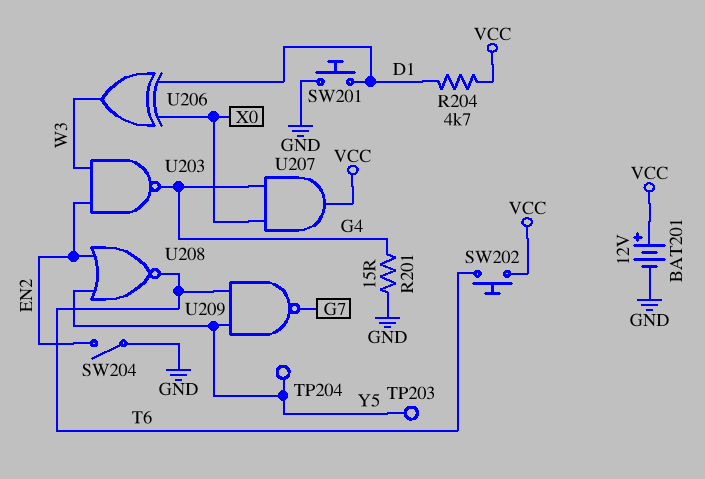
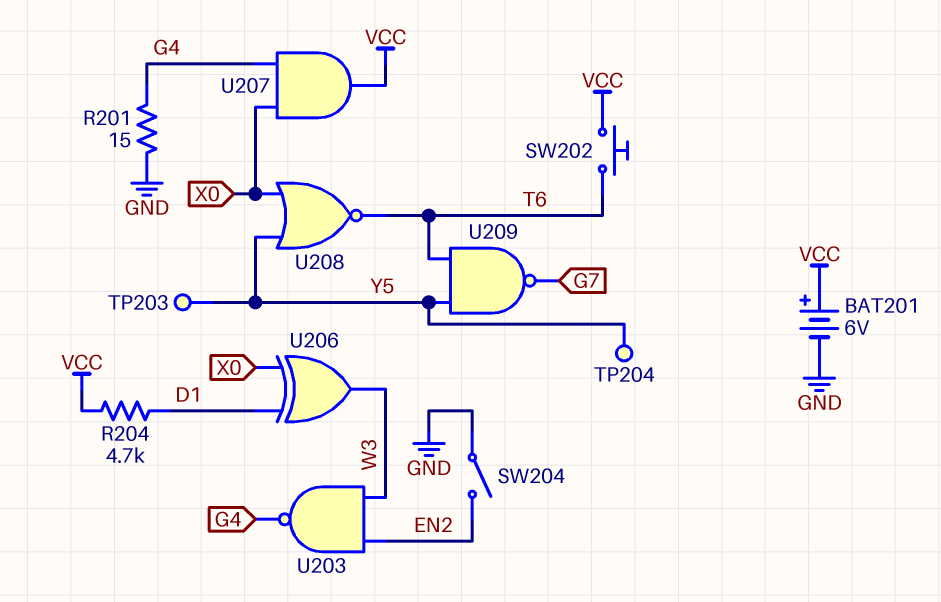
BAT201: 12V (plus VCC, minus GND) -> 6V (plus VCC, minus GND)
SW201: button (D1, GND) -> none
U208: NOR (in EN2, in Y5, out T6) -> NOR (in X0, in Y5, out T6)

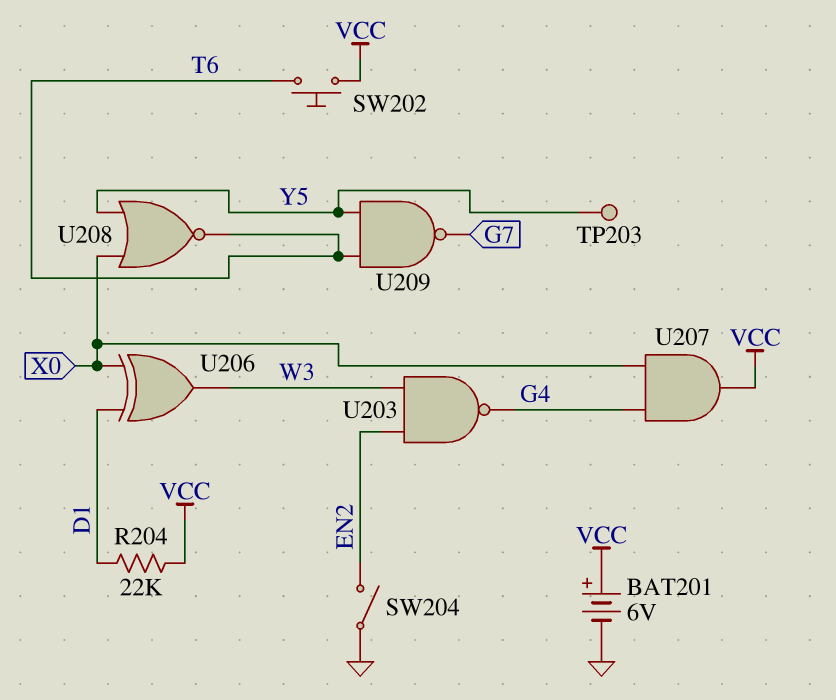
R201: 15 (G4, GND) -> none
R204: 4.7k (D1, VCC) -> 22k (D1, VCC)
TP204: test point (Y5) -> none

